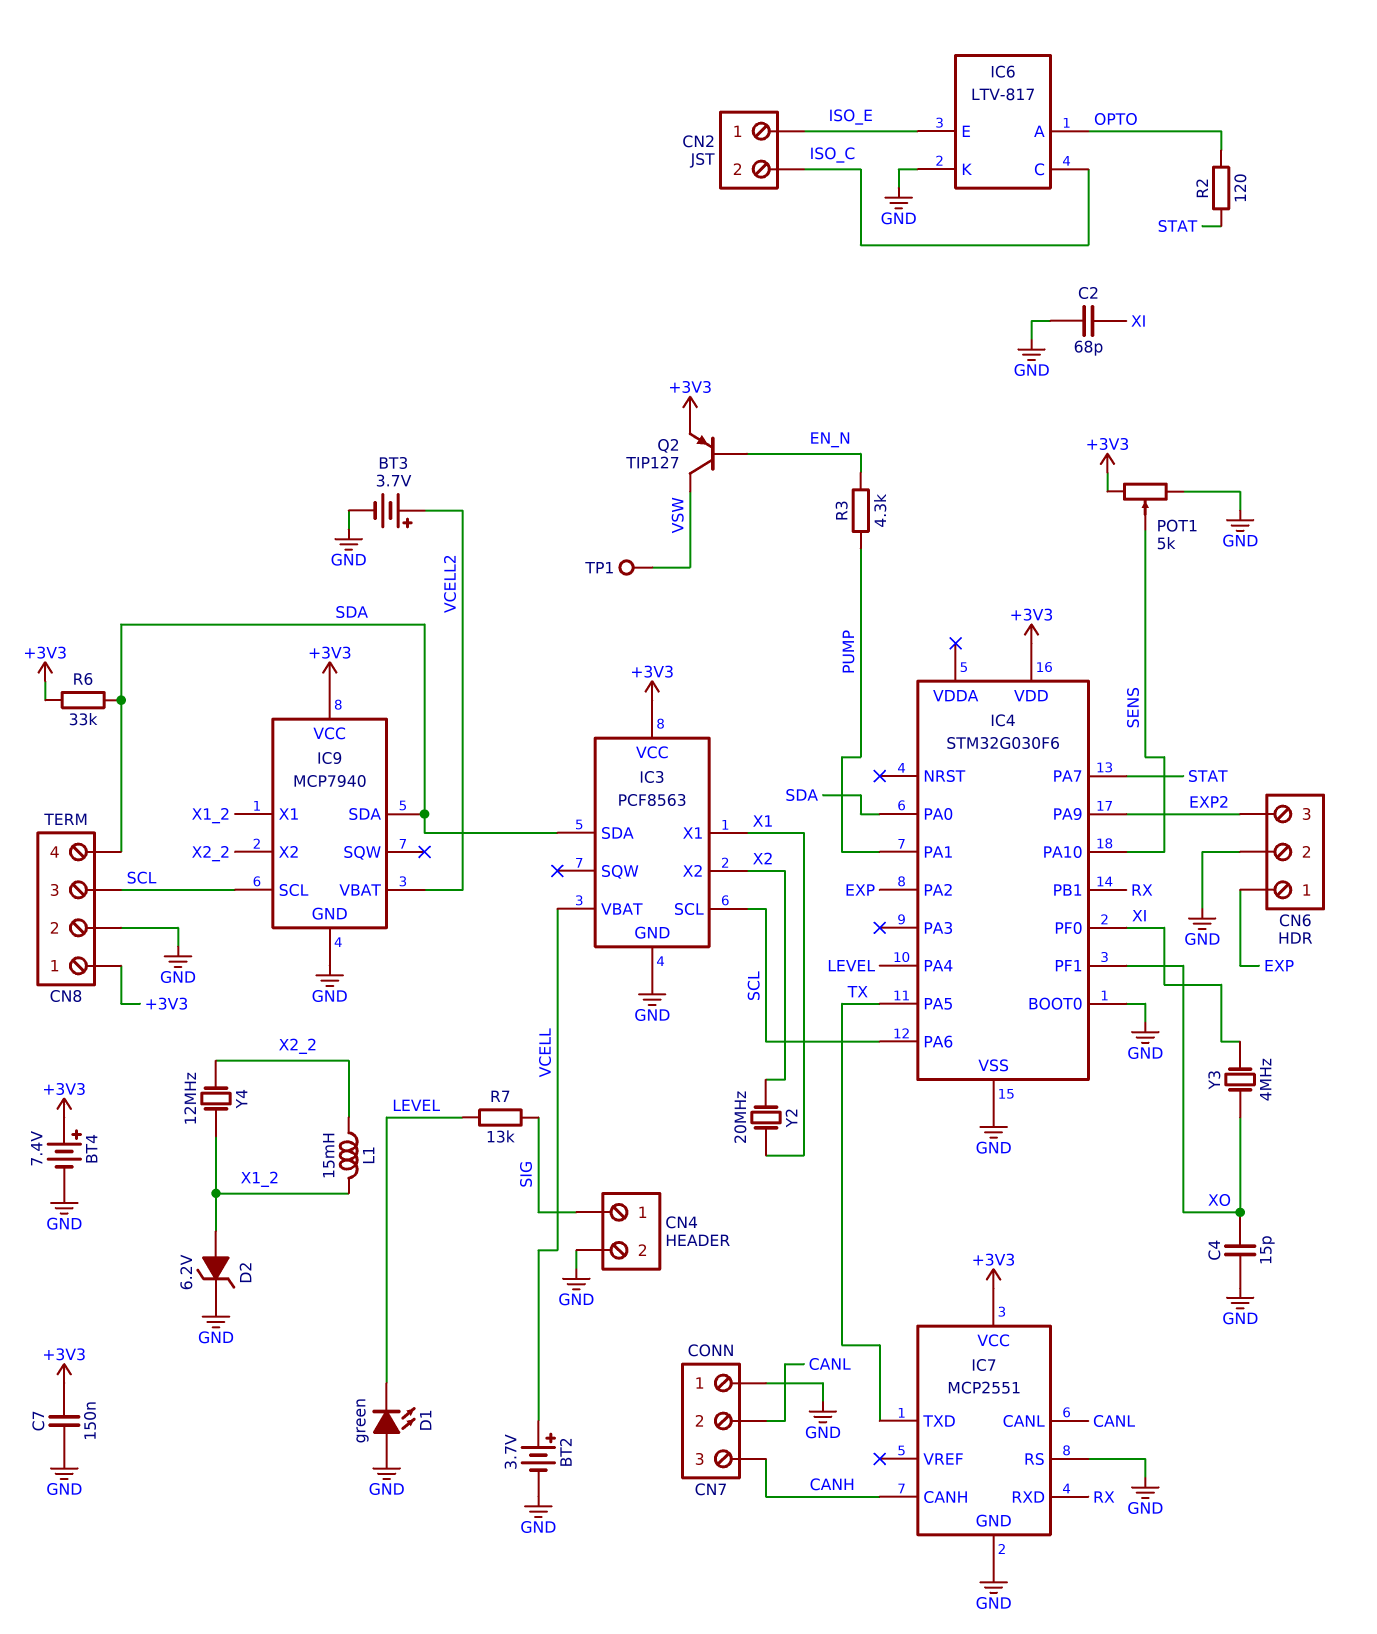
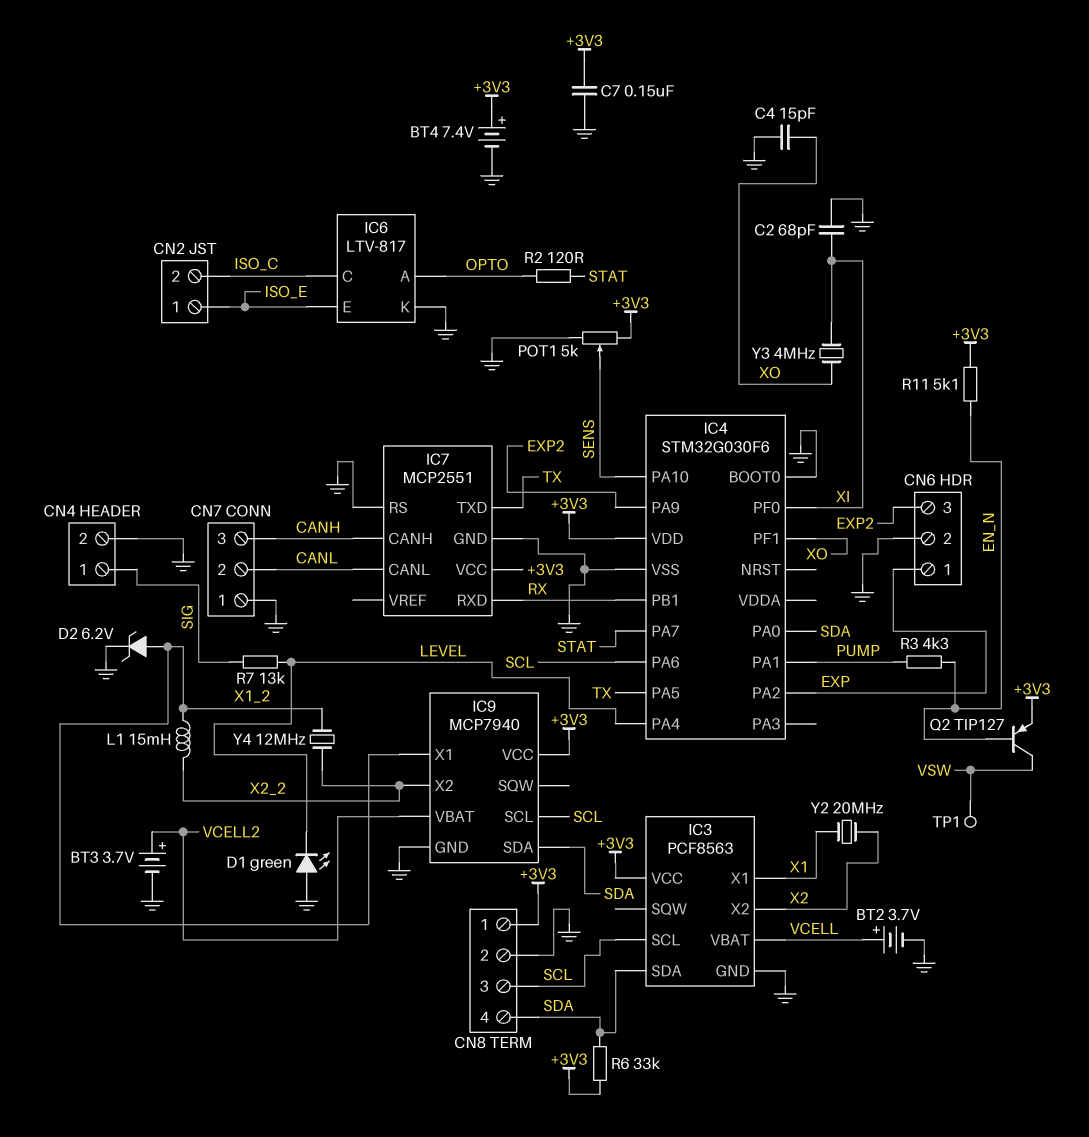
R11: none -> 5.1k (+3V3, EN_N)

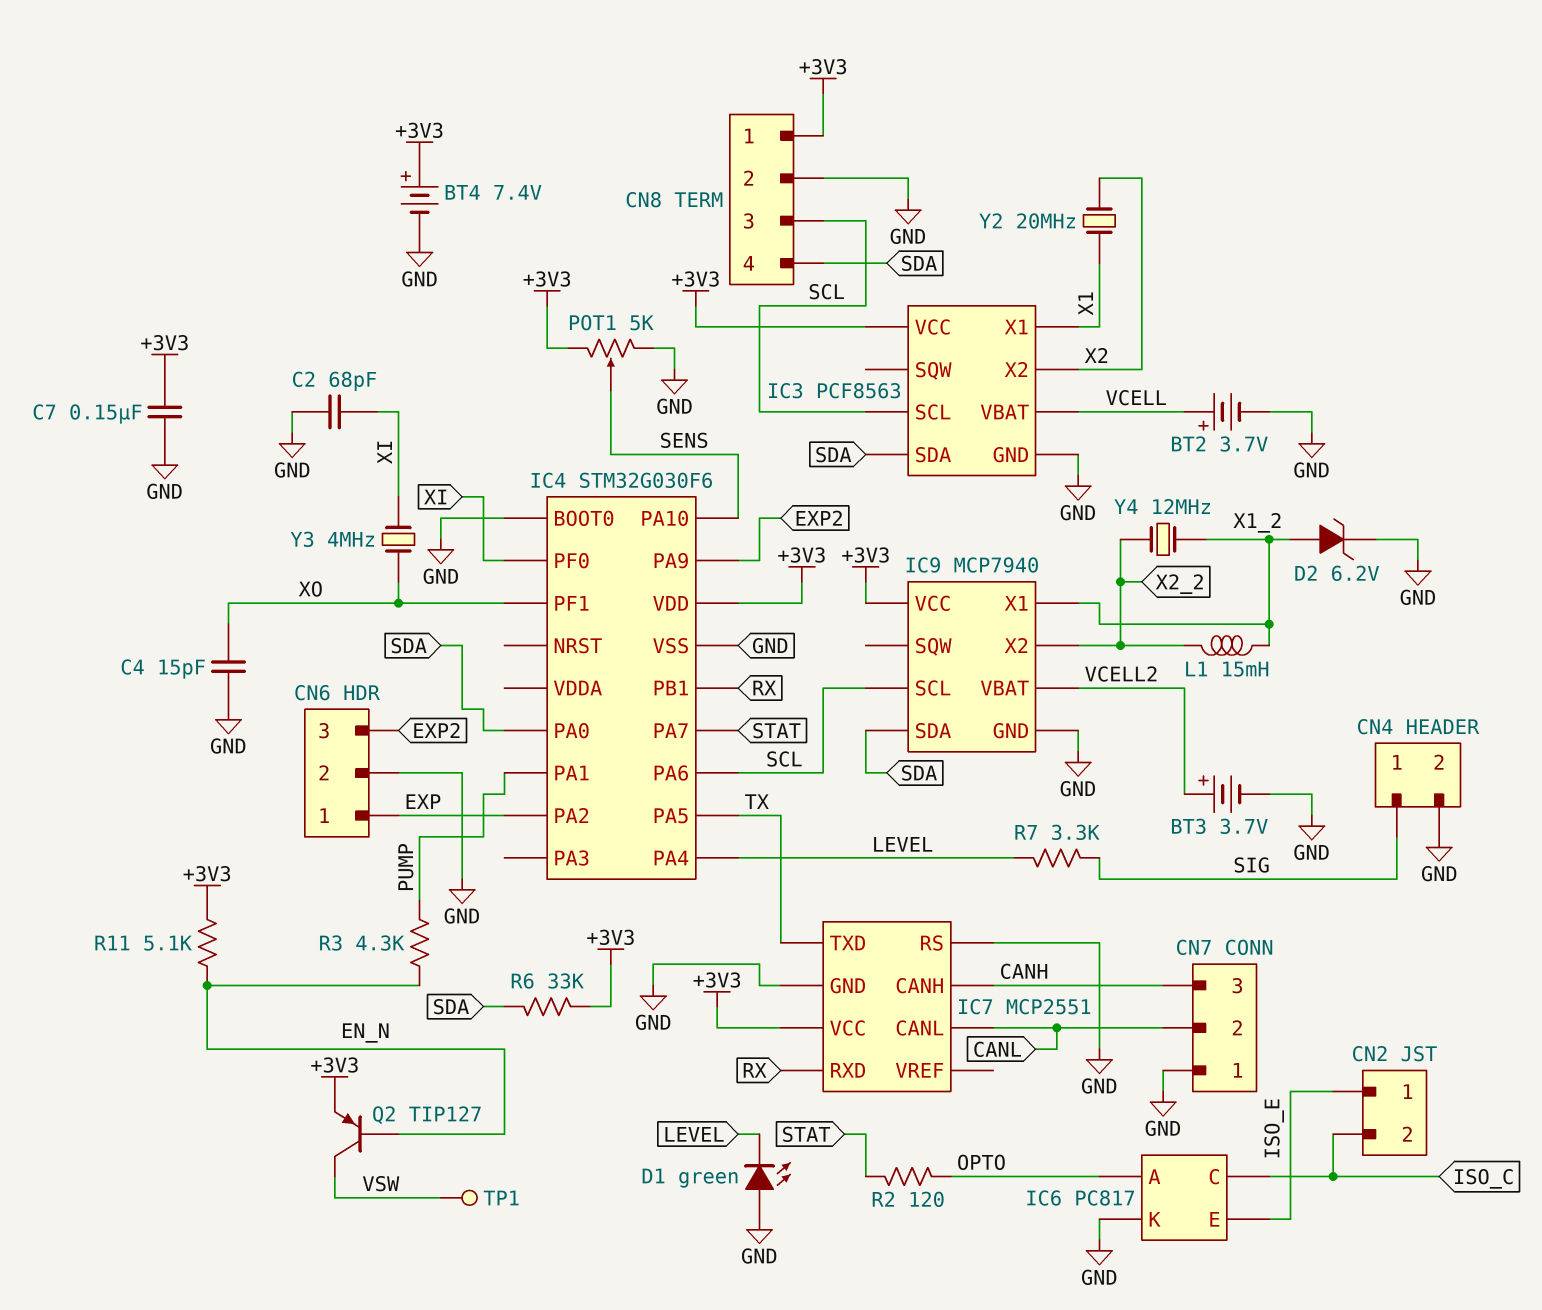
IC6: LTV-817 -> PC817
R7: 13k (LEVEL, SIG) -> 3.3k (LEVEL, SIG)

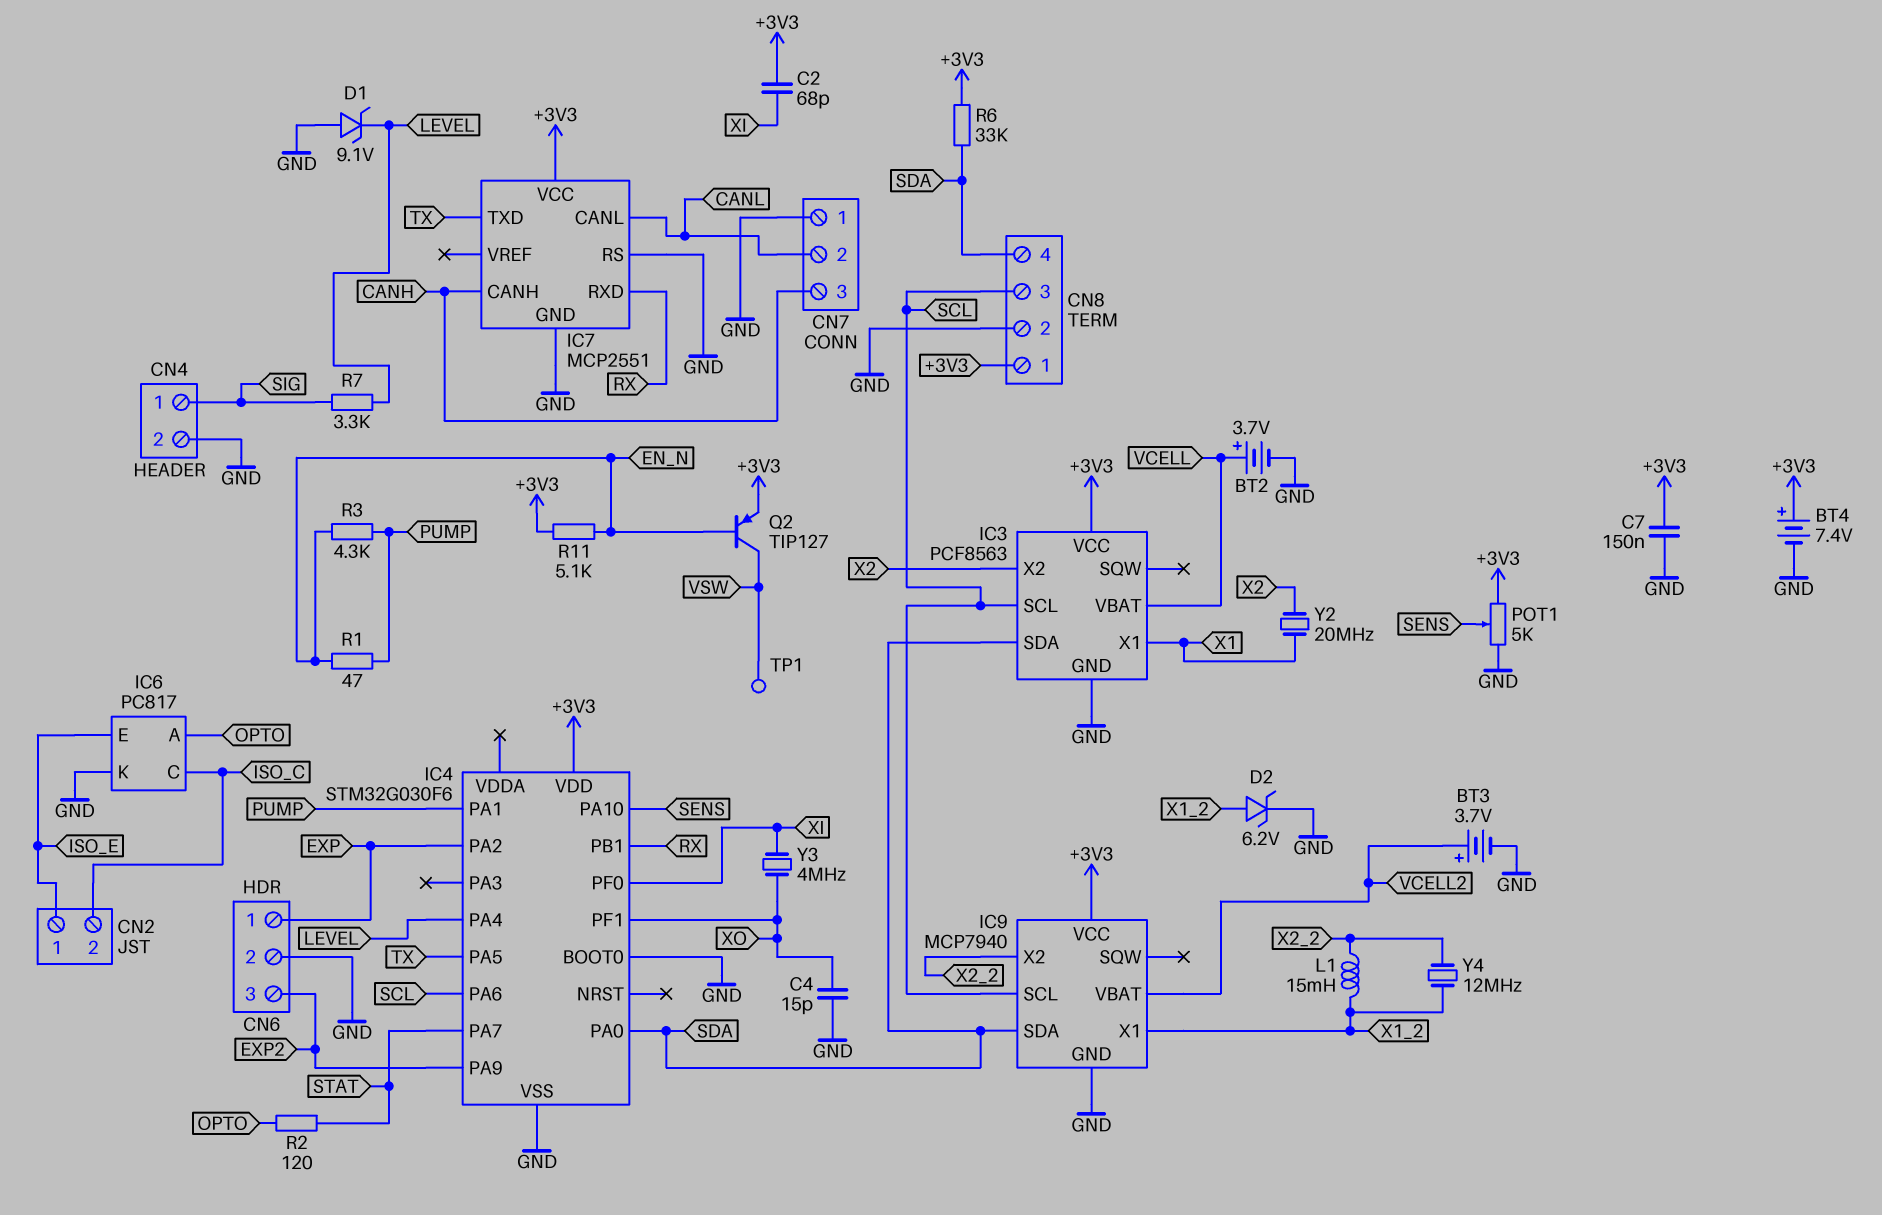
C2: 68pF (GND, XI) -> 68pF (+3V3, XI)
D1: LED green (A GND, K LEVEL) -> zener 9.1V (A GND, K LEVEL)
R1: none -> 47 (EN_N, PUMP)

